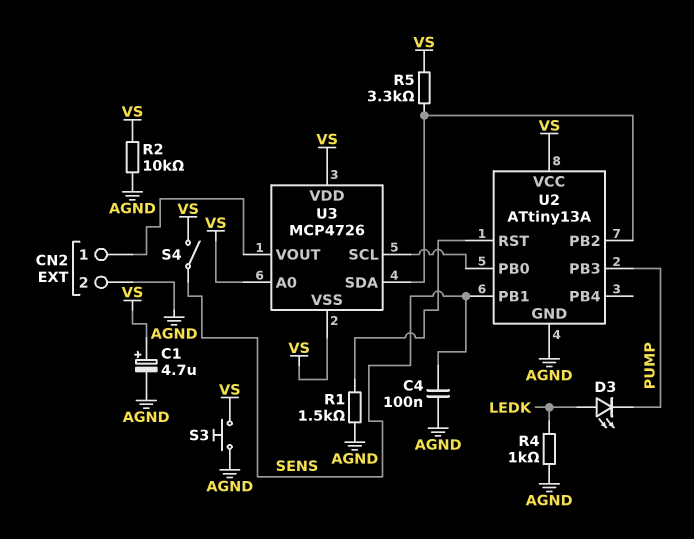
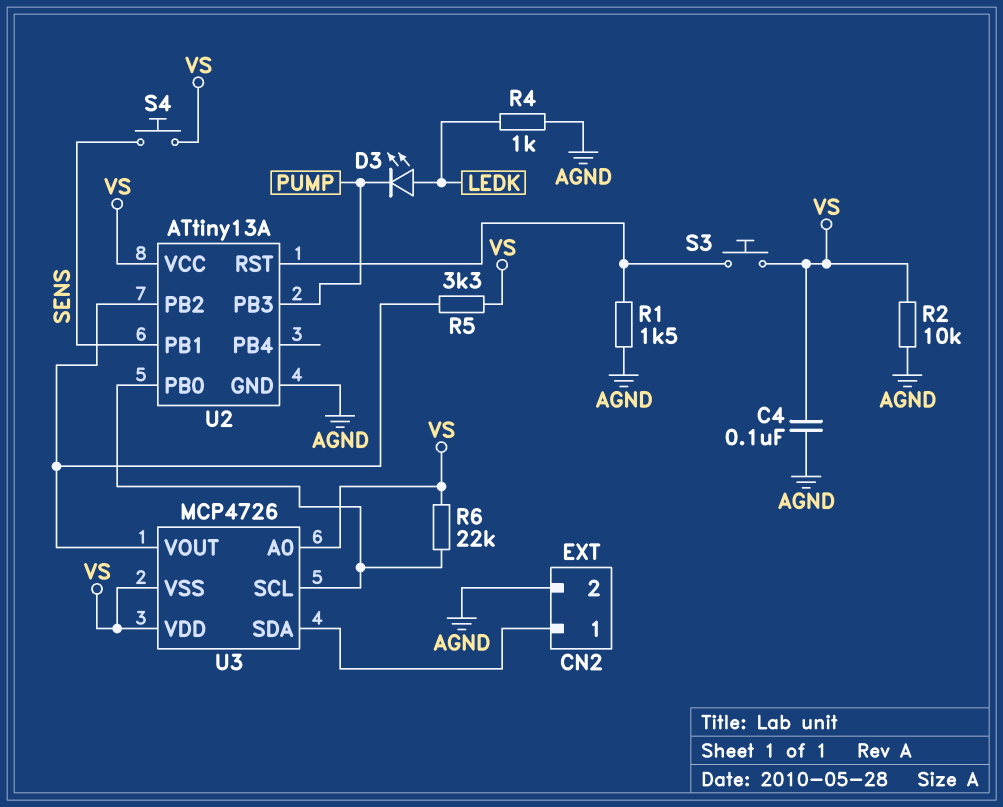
C1: 4.7uF (plus VS, minus AGND) -> none
C4: 100nF (AGND, SENS) -> 100nF (AGND, VS)
R6: none -> 22k (U2/PB0, VS)
S3: button (AGND, VS) -> button (U2/RST, VS)
S4: switch (SENS, VS) -> button (SENS, VS)
U3 pin SDA: U2/PB2 -> CN2/1
U3 pin VOUT: CN2/1 -> U2/PB2

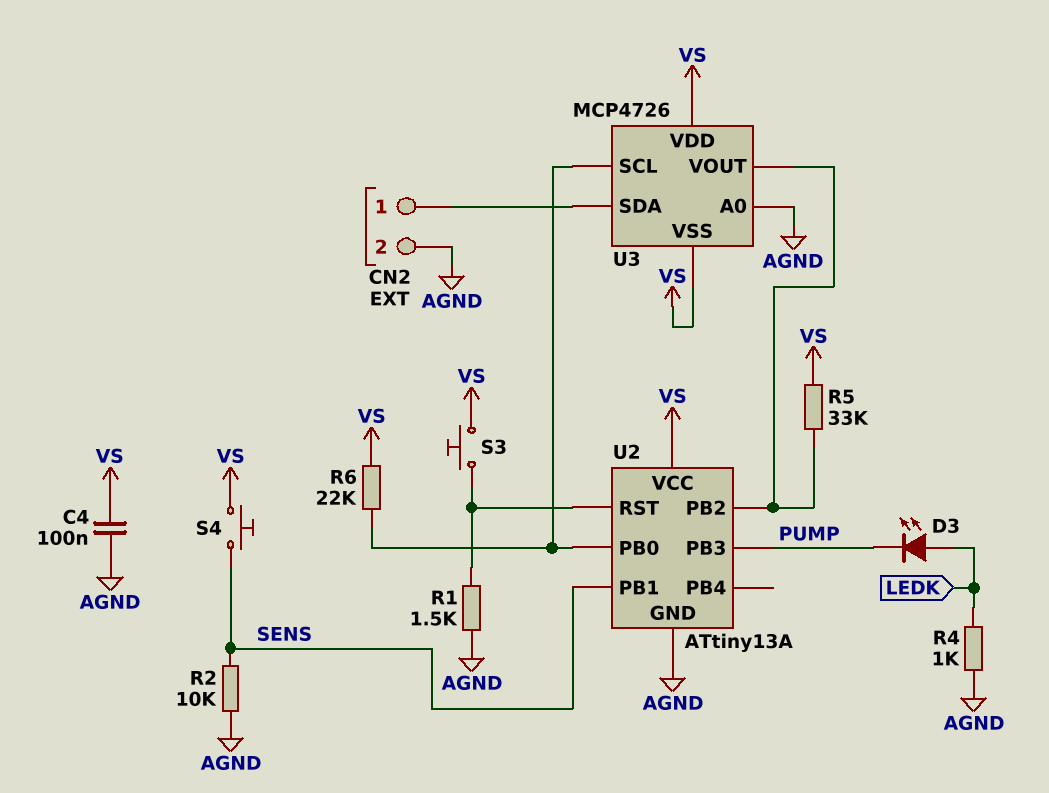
R2: 10k (AGND, VS) -> 10k (AGND, SENS)
R5: 3.3k (U2/PB2, VS) -> 33k (U2/PB2, VS)
U3 pin A0: VS -> AGND

